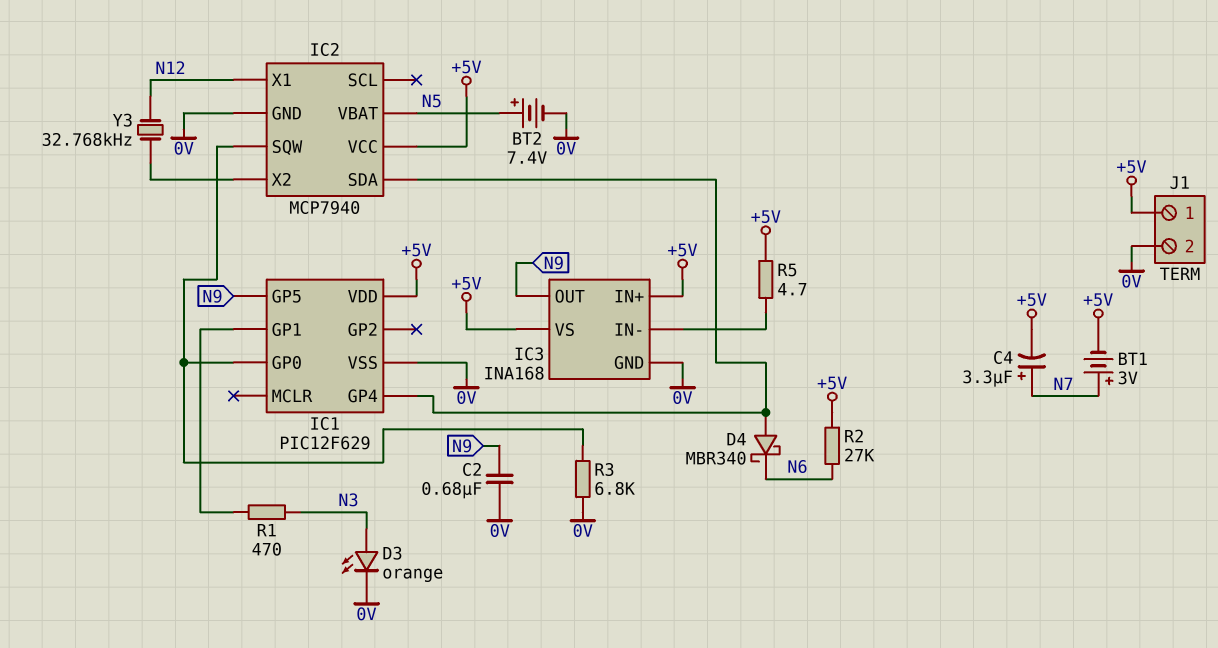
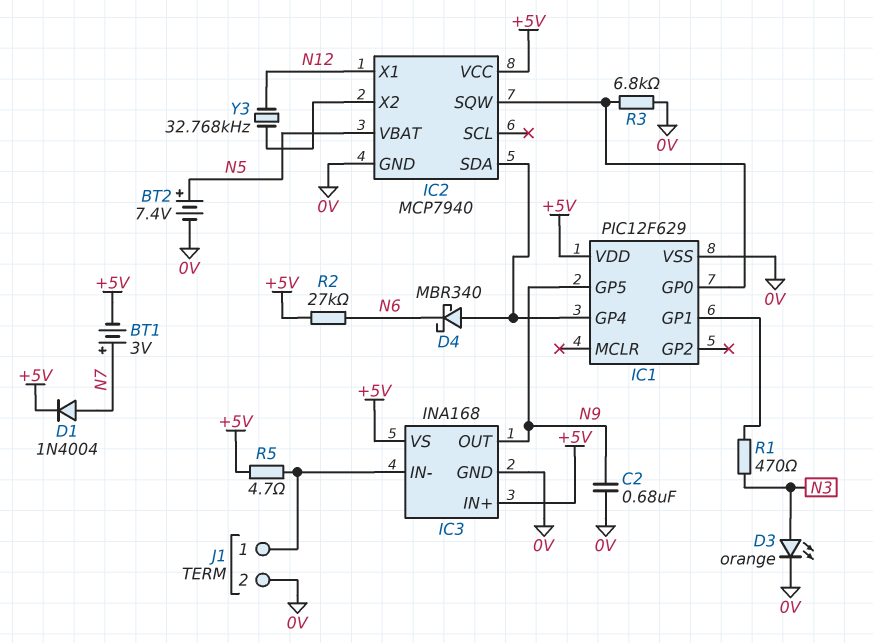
C4: 3.3uF (plus N7, minus +5V) -> none
D1: none -> diode 1N4004 (A N7, K +5V)
J1 pin 1: +5V -> IC3/IN-

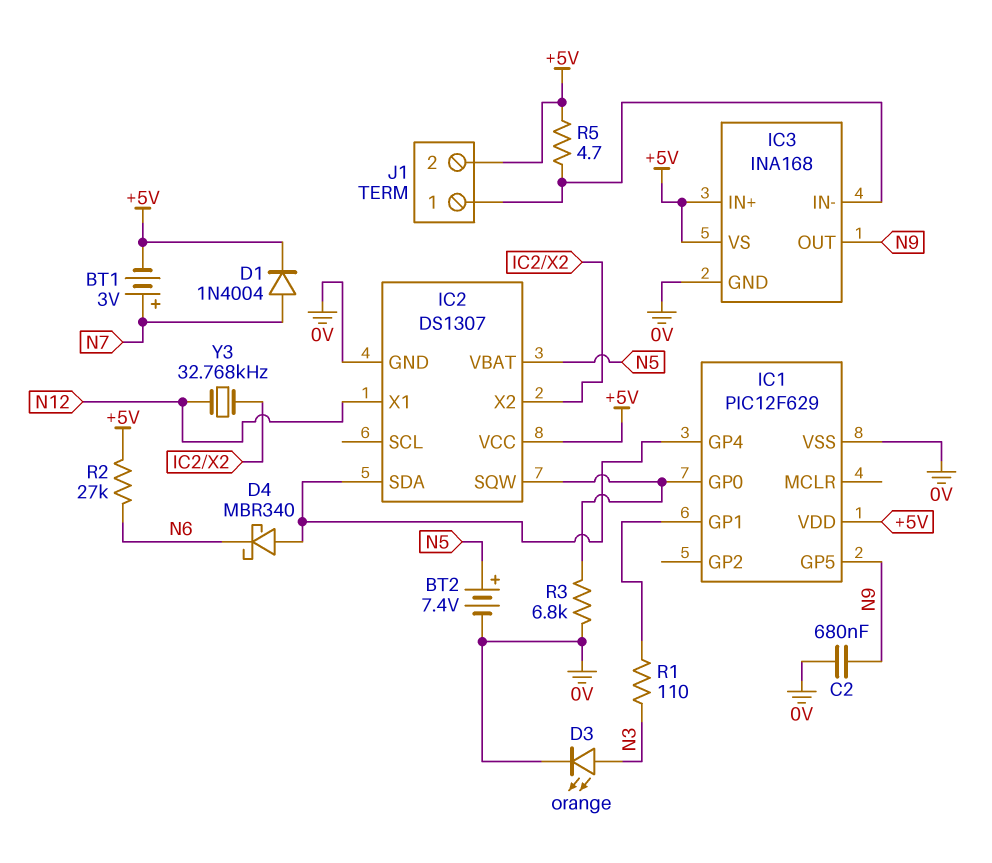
IC2: MCP7940 -> DS1307
J1 pin 2: 0V -> +5V
R1: 470 (IC1/GP1, N3) -> 110 (IC1/GP1, N3)

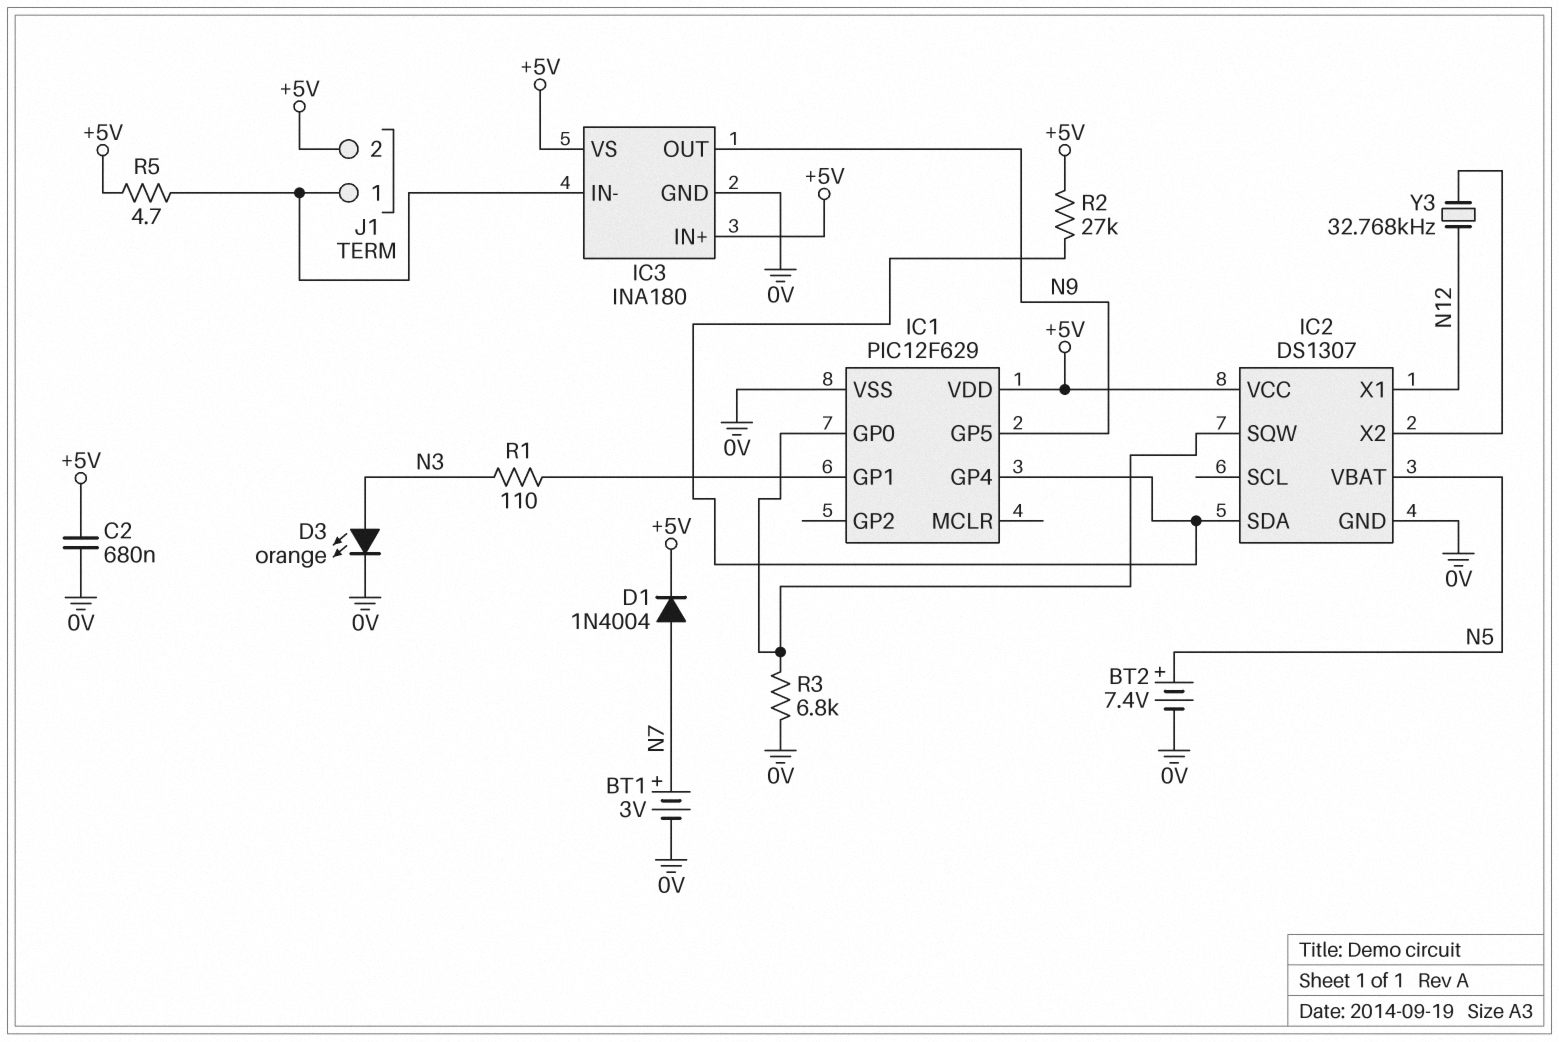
BT1: 3V (plus N7, minus +5V) -> 3V (plus N7, minus 0V)
C2: 680nF (0V, N9) -> 680nF (+5V, 0V)
D4: schottky MBR340 (A IC1/GP4, K N6) -> none
IC3: INA168 -> INA180
R2: 27k (+5V, N6) -> 27k (+5V, IC1/GP4)

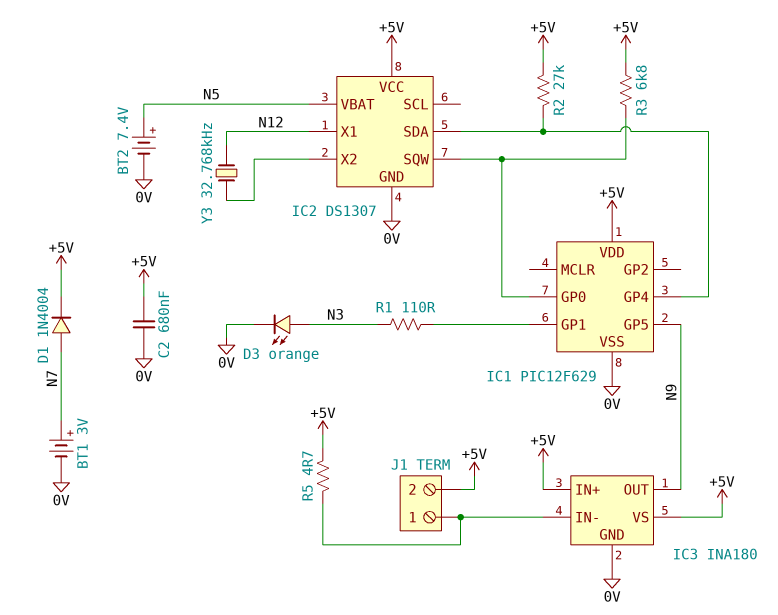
R3: 6.8k (0V, IC1/GP0) -> 6.8k (+5V, IC1/GP0)

